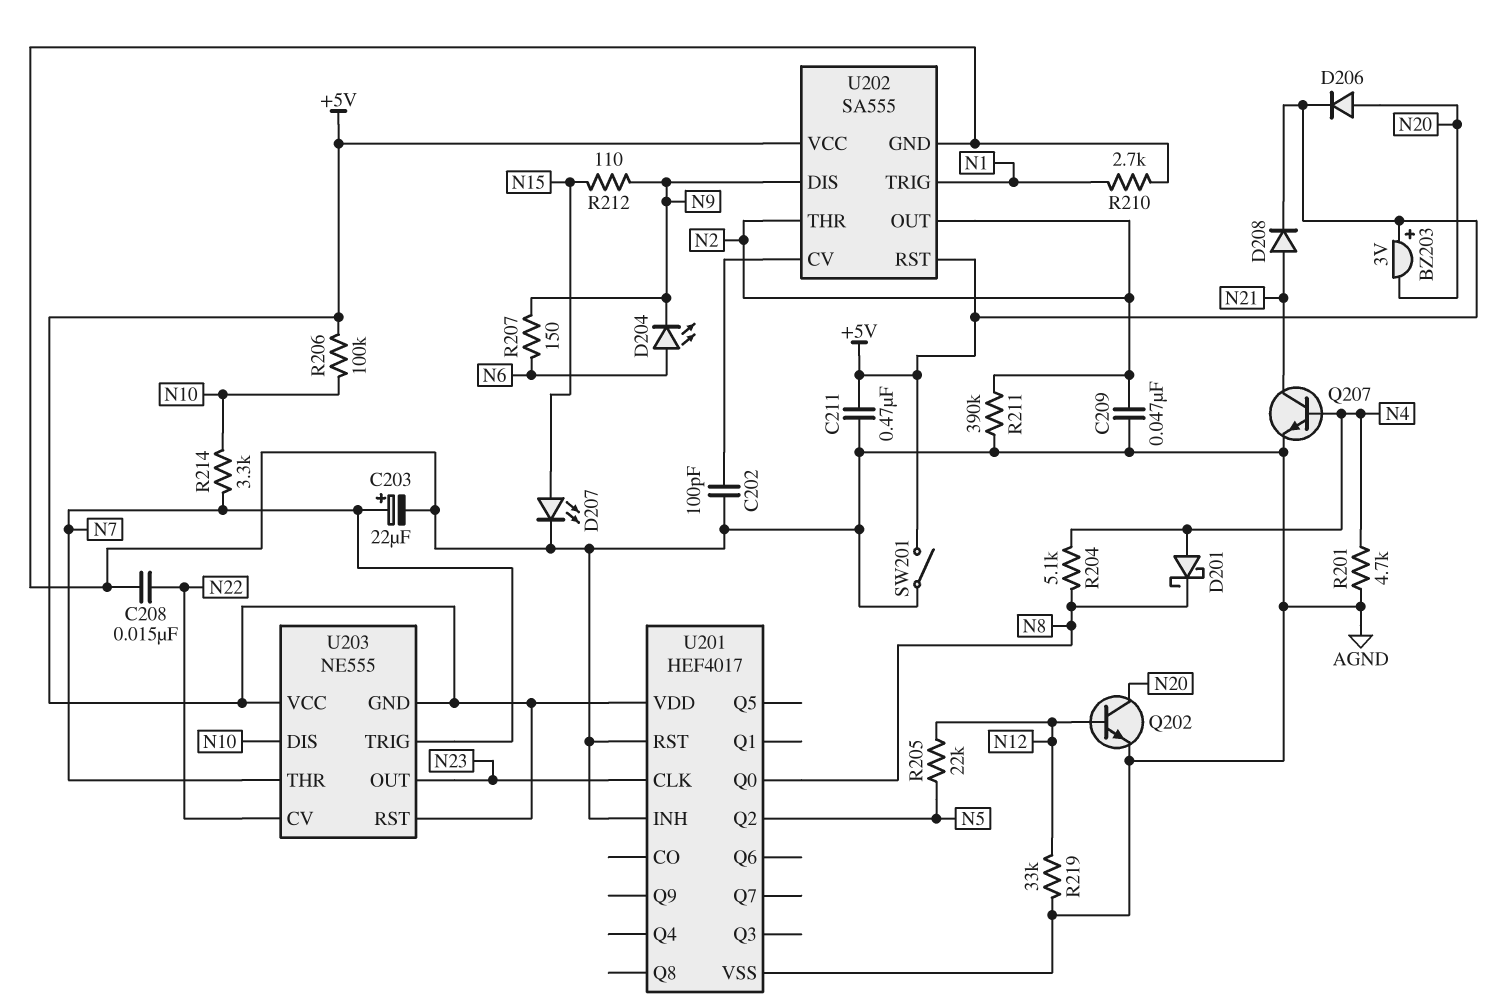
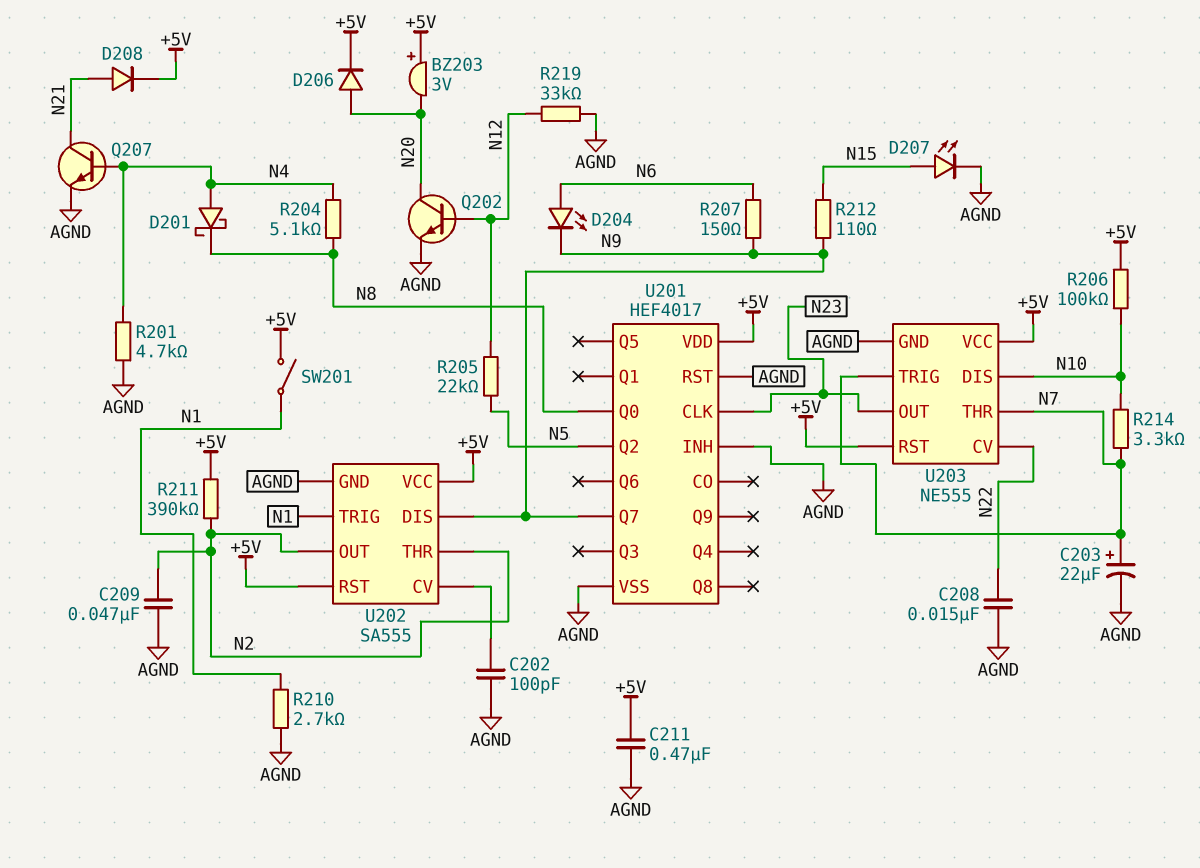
R211: 390k (AGND, N2) -> 390k (+5V, N2)
SW201: switch (+5V, AGND) -> switch (+5V, N1)
U201 pin Q7: none -> N9
U203 pin GND: +5V -> AGND

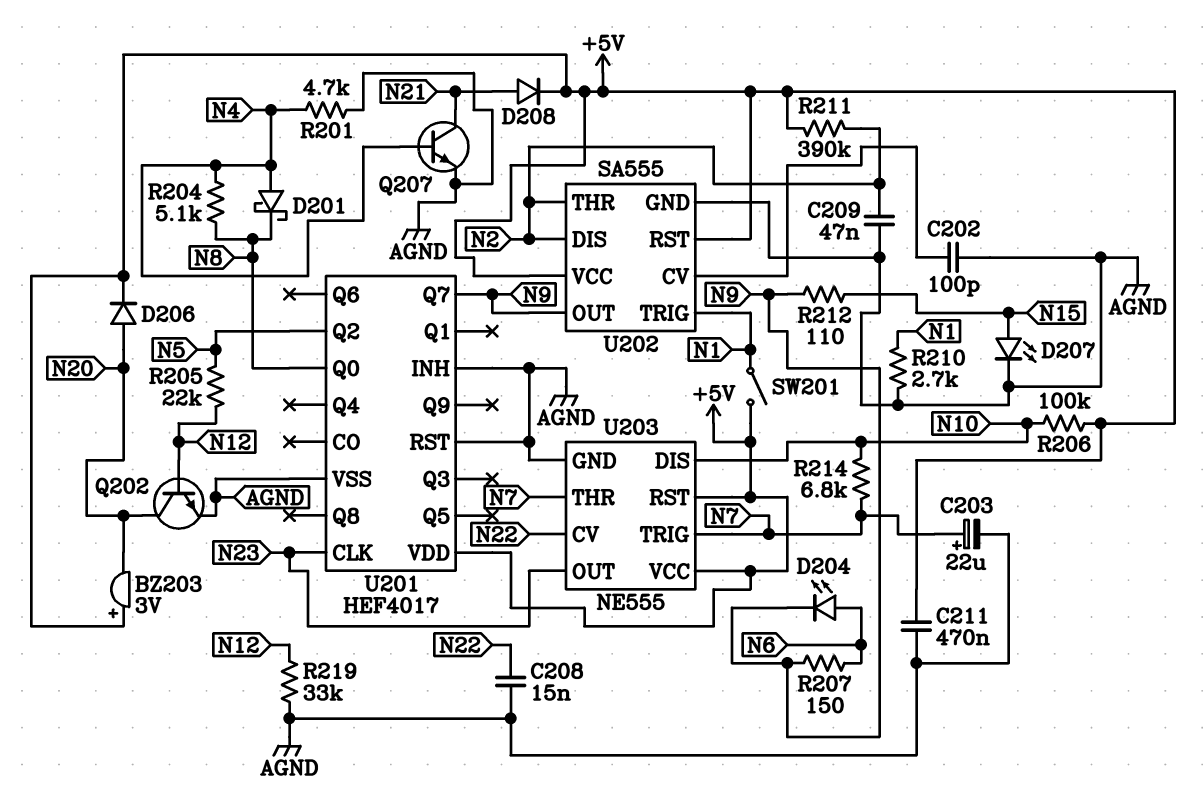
R214: 3.3k (N7, N10) -> 6.8k (N7, N10)
U202 pin DIS: N9 -> N2
U202 pin OUT: N2 -> N9

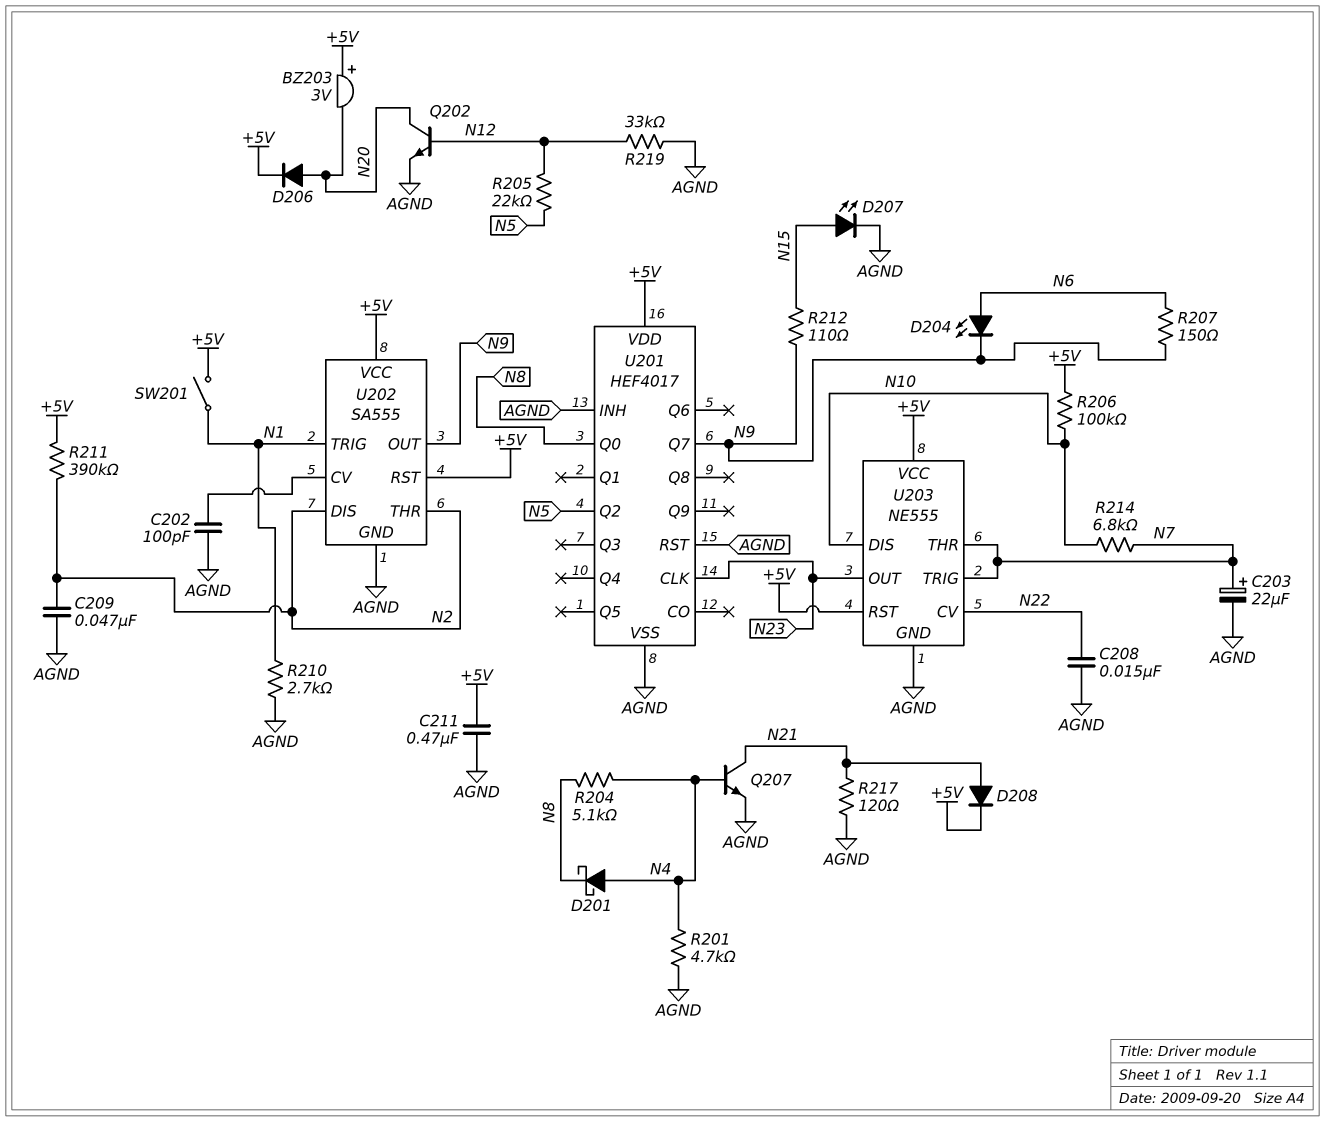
R217: none -> 120 (AGND, N21)

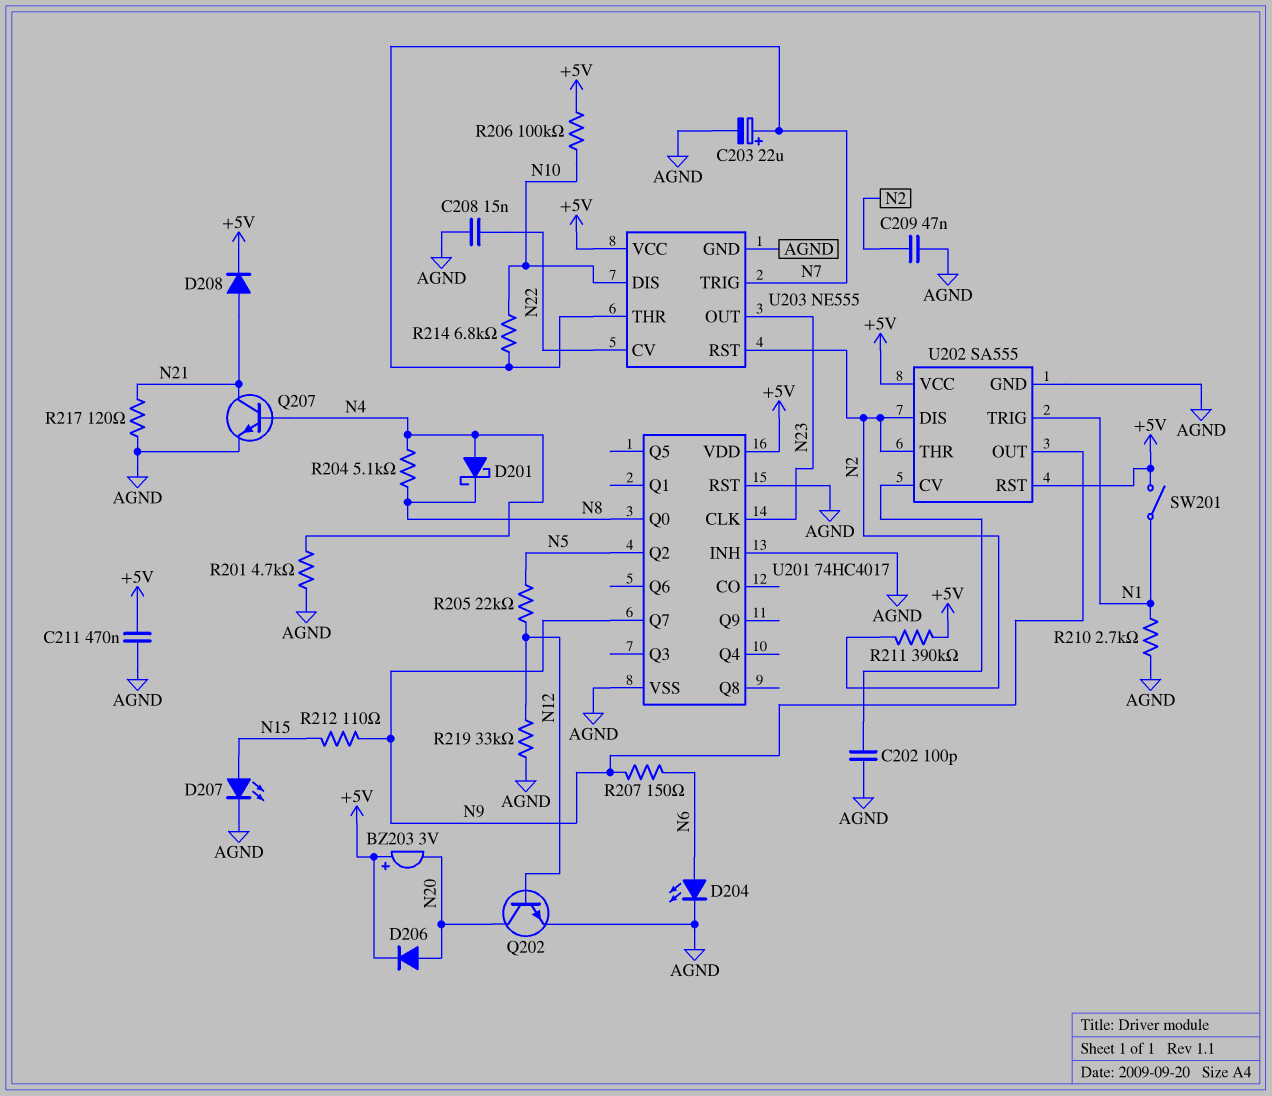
D204: LED (A N6, K N9) -> LED (A N6, K AGND)
U201: HEF4017 -> 74HC4017
U203 pin RST: +5V -> N2

